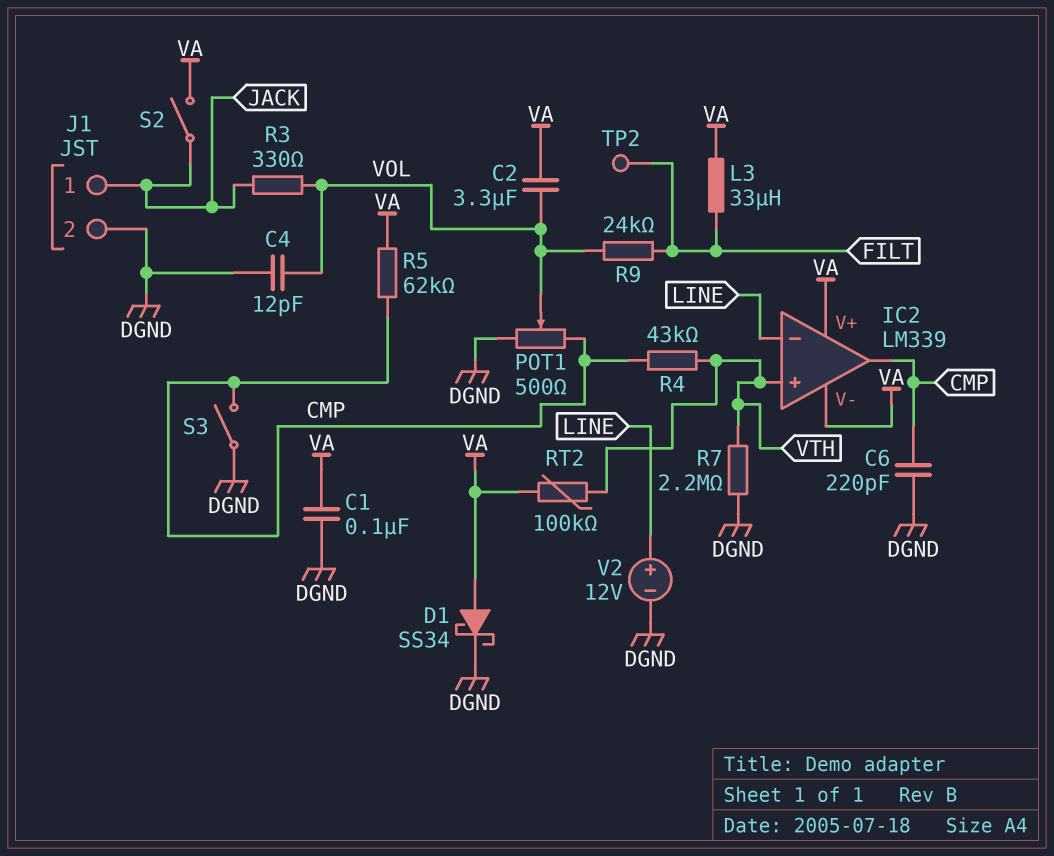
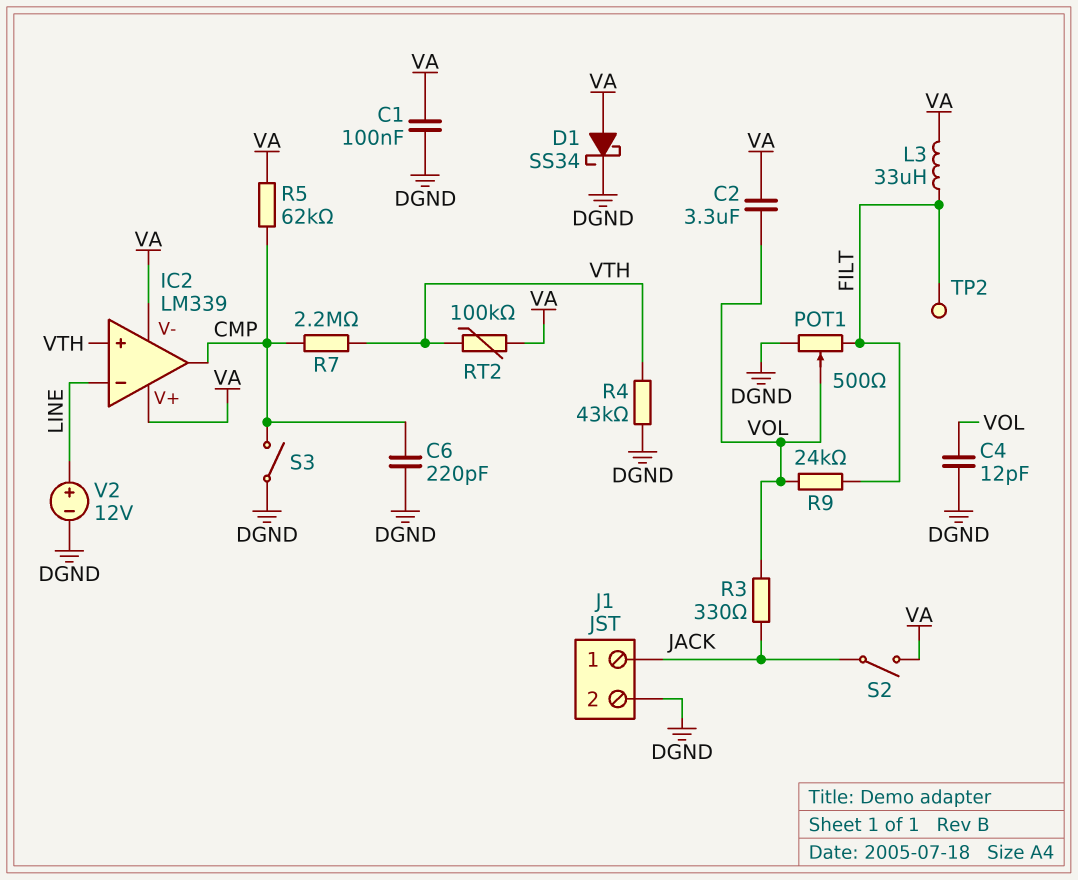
POT1: 500 (CMP, DGND, wiper VOL) -> 500 (DGND, FILT, wiper VOL)
R4: 43k (CMP, VTH) -> 43k (DGND, VTH)
R7: 2.2M (DGND, VTH) -> 2.2M (CMP, VTH)

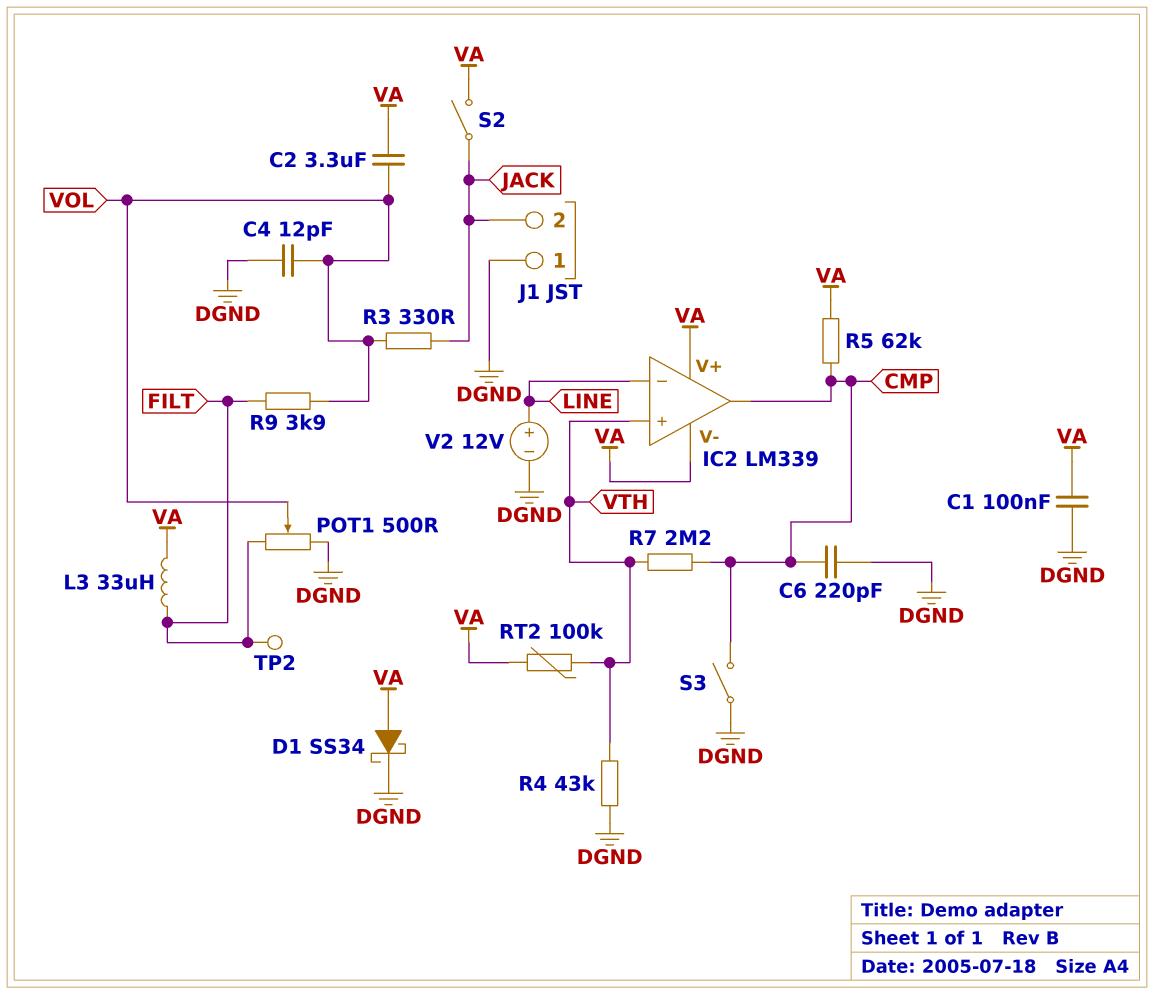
J1 pin 1: JACK -> DGND
J1 pin 2: DGND -> JACK
R9: 24k (FILT, VOL) -> 3.9k (FILT, VOL)

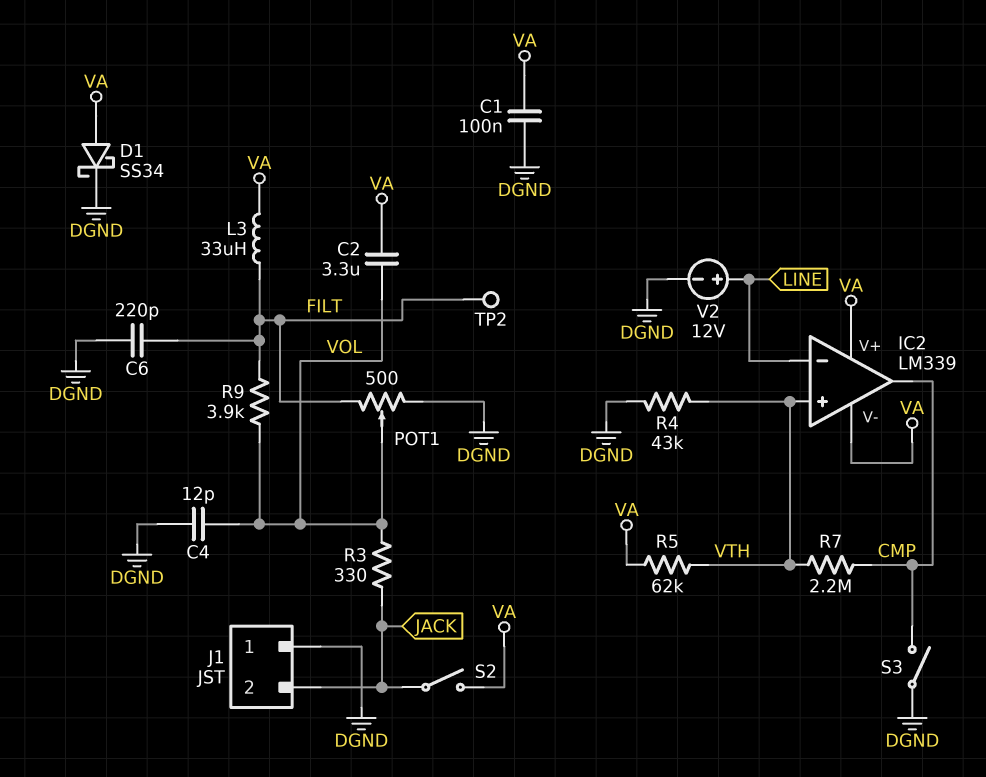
C6: 220pF (CMP, DGND) -> 220pF (DGND, FILT)
R5: 62k (CMP, VA) -> 62k (VA, VTH)
RT2: 100k (VA, VTH) -> none

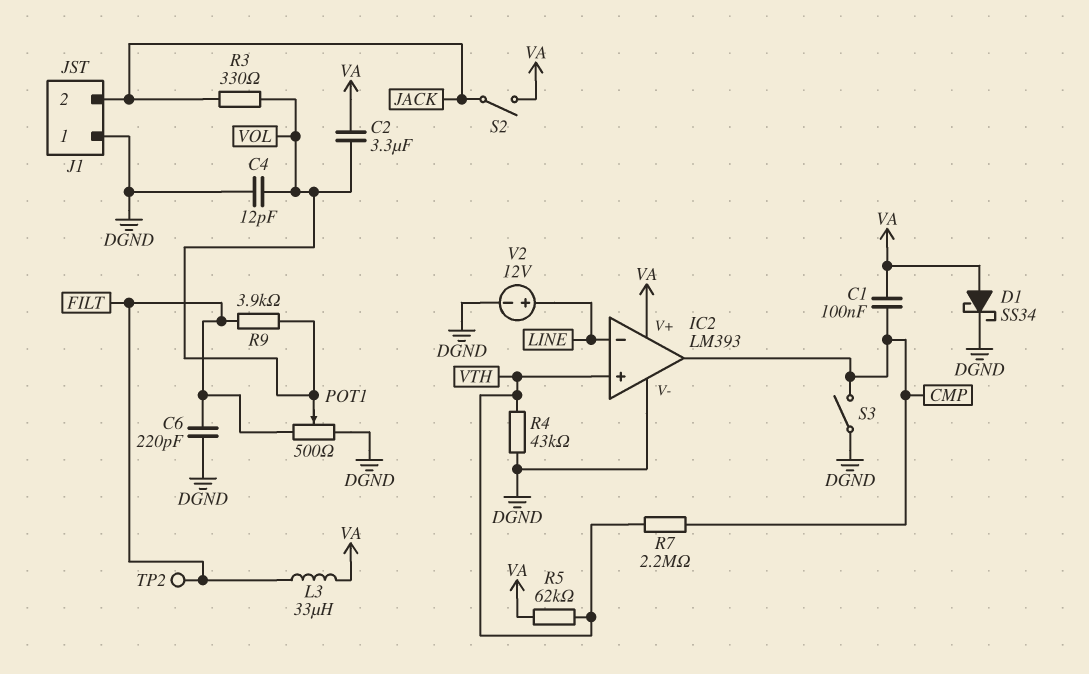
C1: 100nF (DGND, VA) -> 100nF (CMP, VA)
IC2: LM339 -> LM393
IC2 pin V-: VA -> DGND

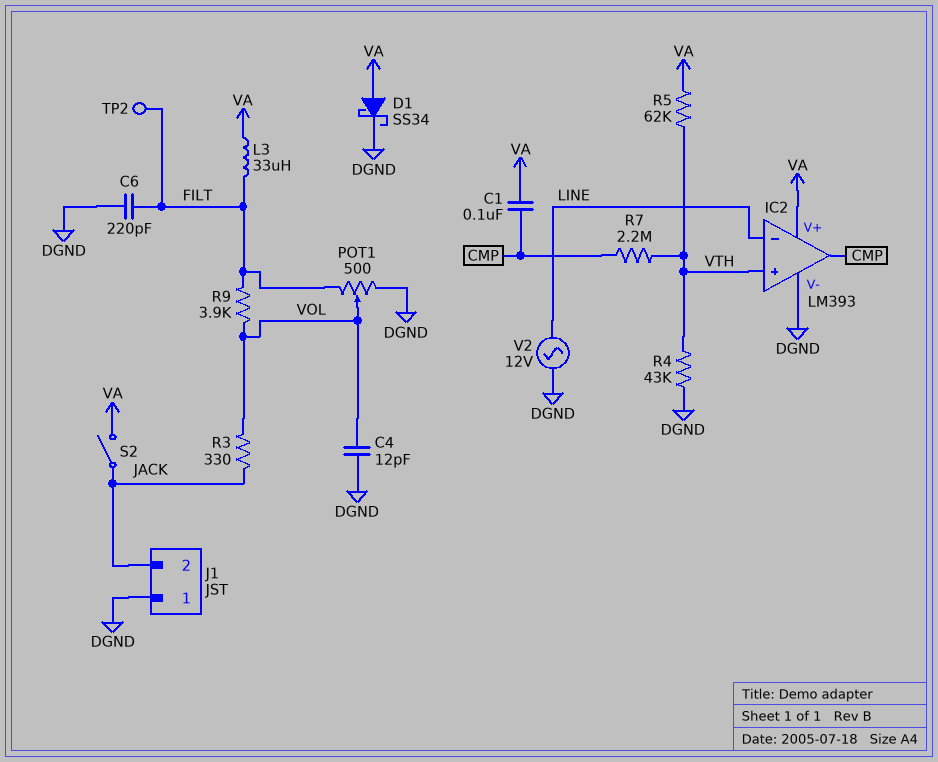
C2: 3.3uF (VA, VOL) -> none
S3: switch (CMP, DGND) -> none
V2: 12V (plus LINE, minus DGND) -> AC 12V (DGND, LINE)

